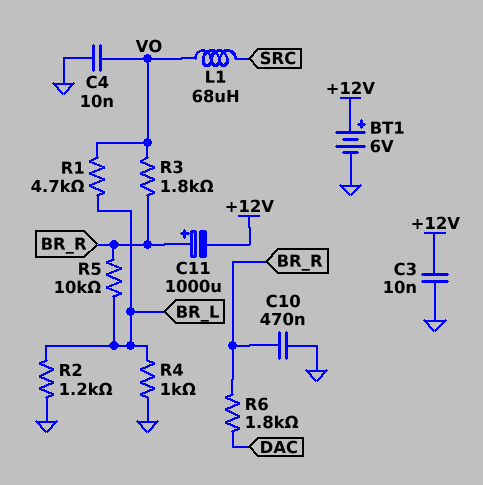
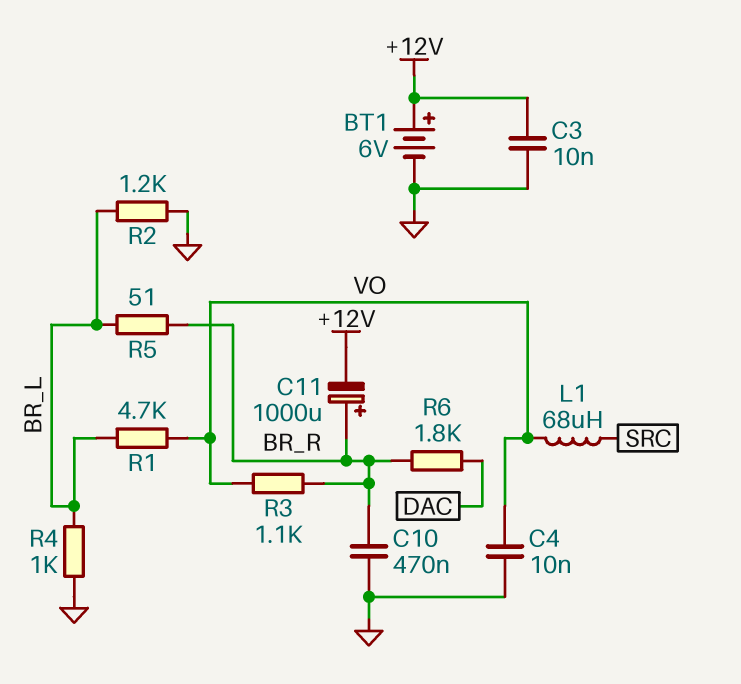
R3: 1.8k (BR_R, VO) -> 1.1k (BR_R, VO)
R5: 10k (BR_L, BR_R) -> 51 (BR_L, BR_R)

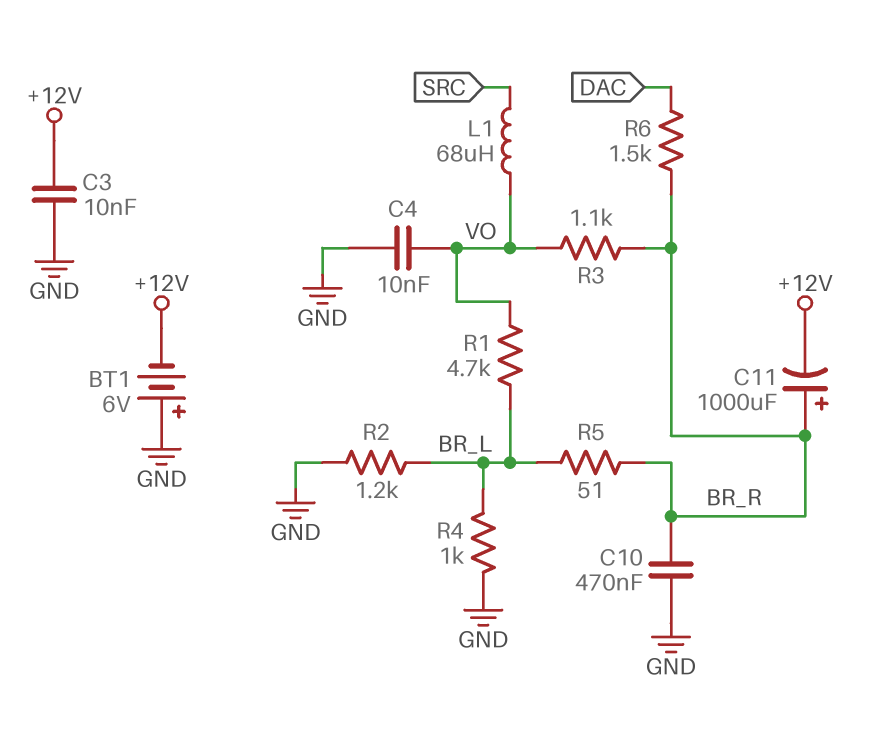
BT1: 6V (plus +12V, minus GND) -> 6V (plus GND, minus +12V)
R6: 1.8k (BR_R, DAC) -> 1.5k (BR_R, DAC)

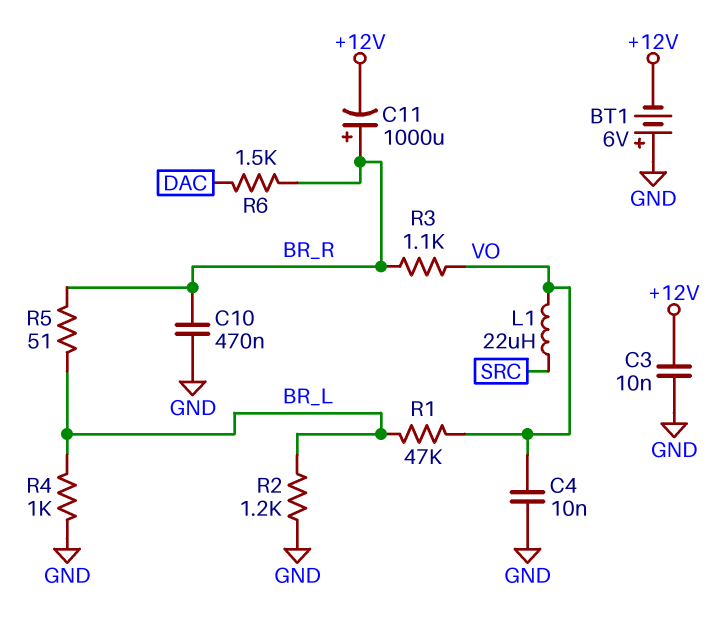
L1: 68uH (SRC, VO) -> 22uH (SRC, VO)
R1: 4.7k (BR_L, VO) -> 47k (BR_L, VO)

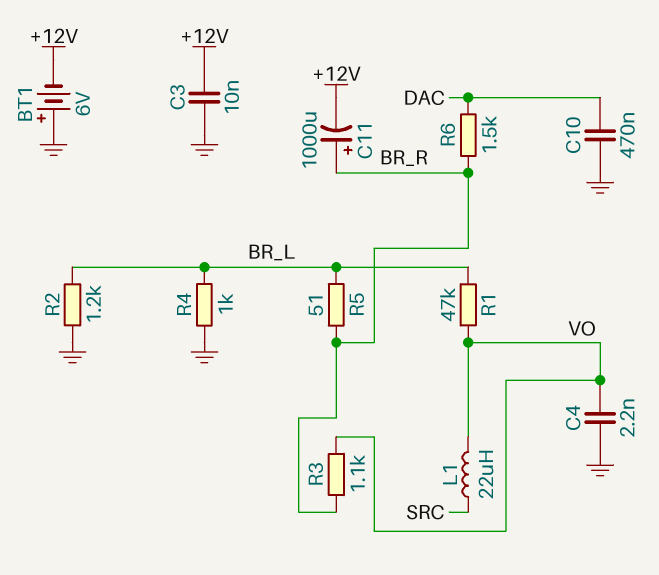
C4: 10nF (GND, VO) -> 2.2nF (GND, VO)
C10: 470nF (BR_R, GND) -> 470nF (DAC, GND)

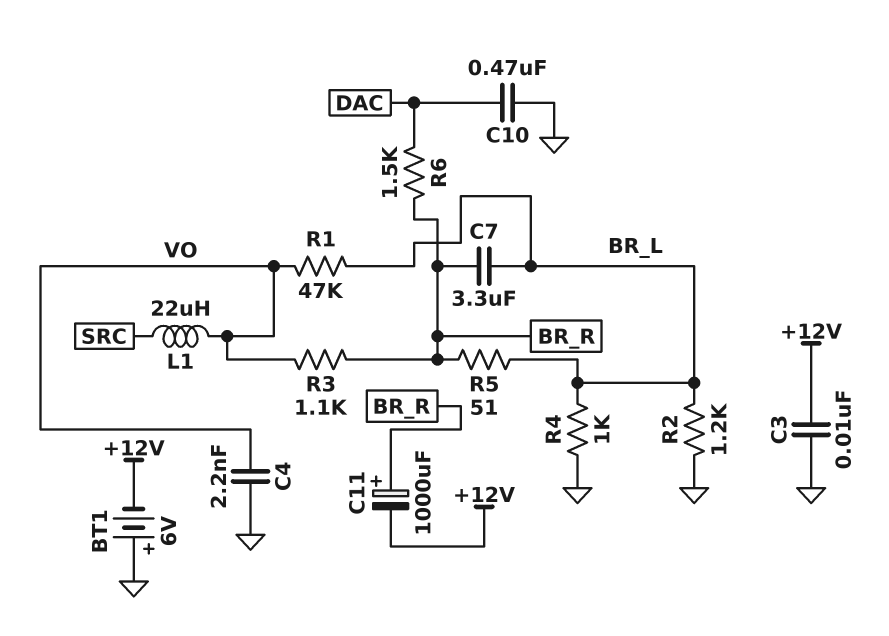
C7: none -> 3.3uF (BR_L, BR_R)

